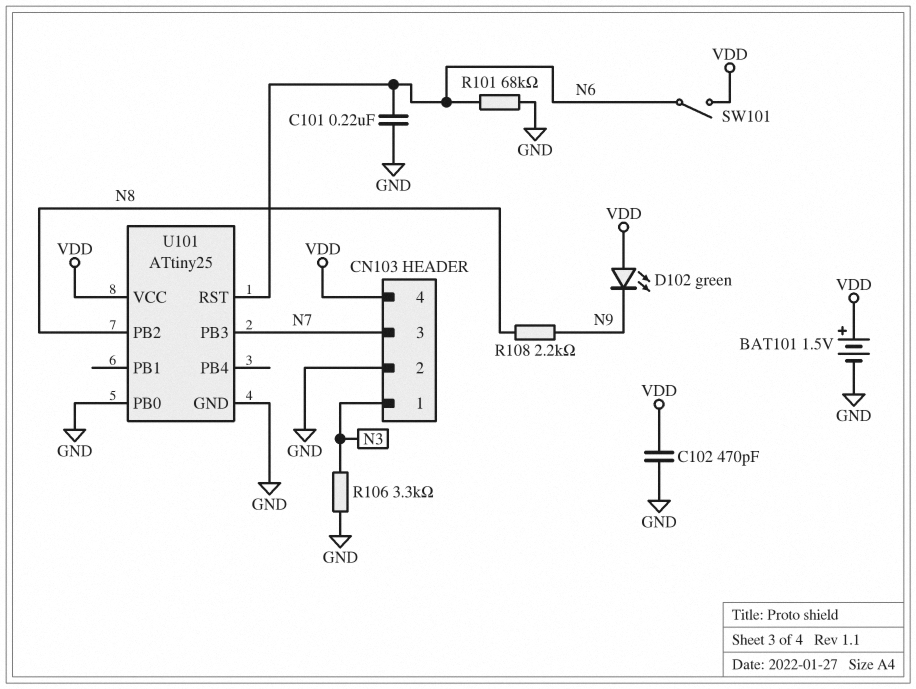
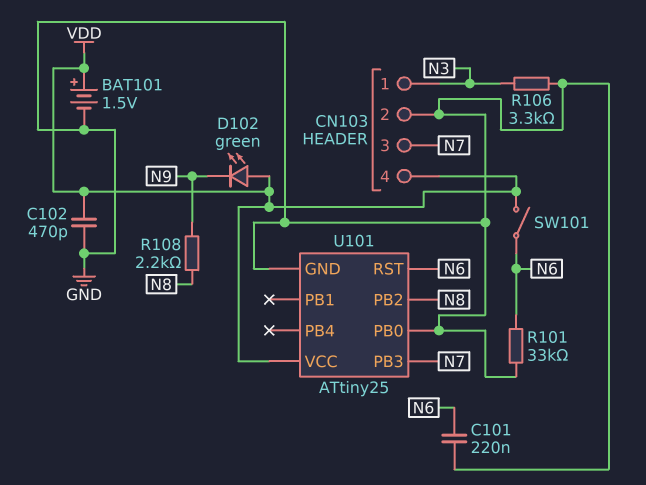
R101: 68k (GND, N6) -> 33k (GND, N6)

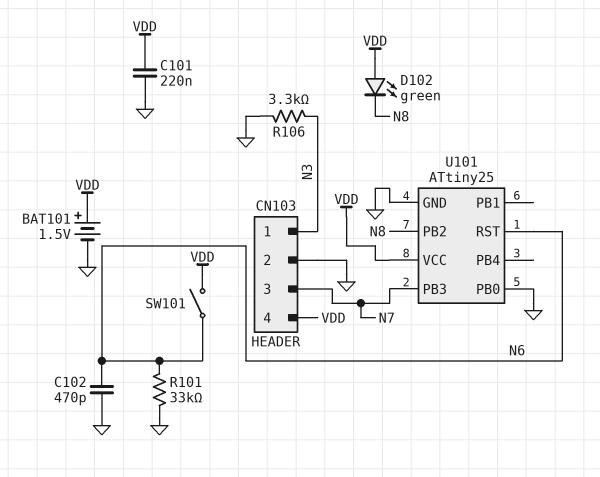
C101: 220nF (GND, N6) -> 220nF (GND, VDD)
C102: 470pF (GND, VDD) -> 470pF (GND, N6)
D102: LED green (A VDD, K N9) -> LED green (A VDD, K N8)
R108: 2.2k (N8, N9) -> none

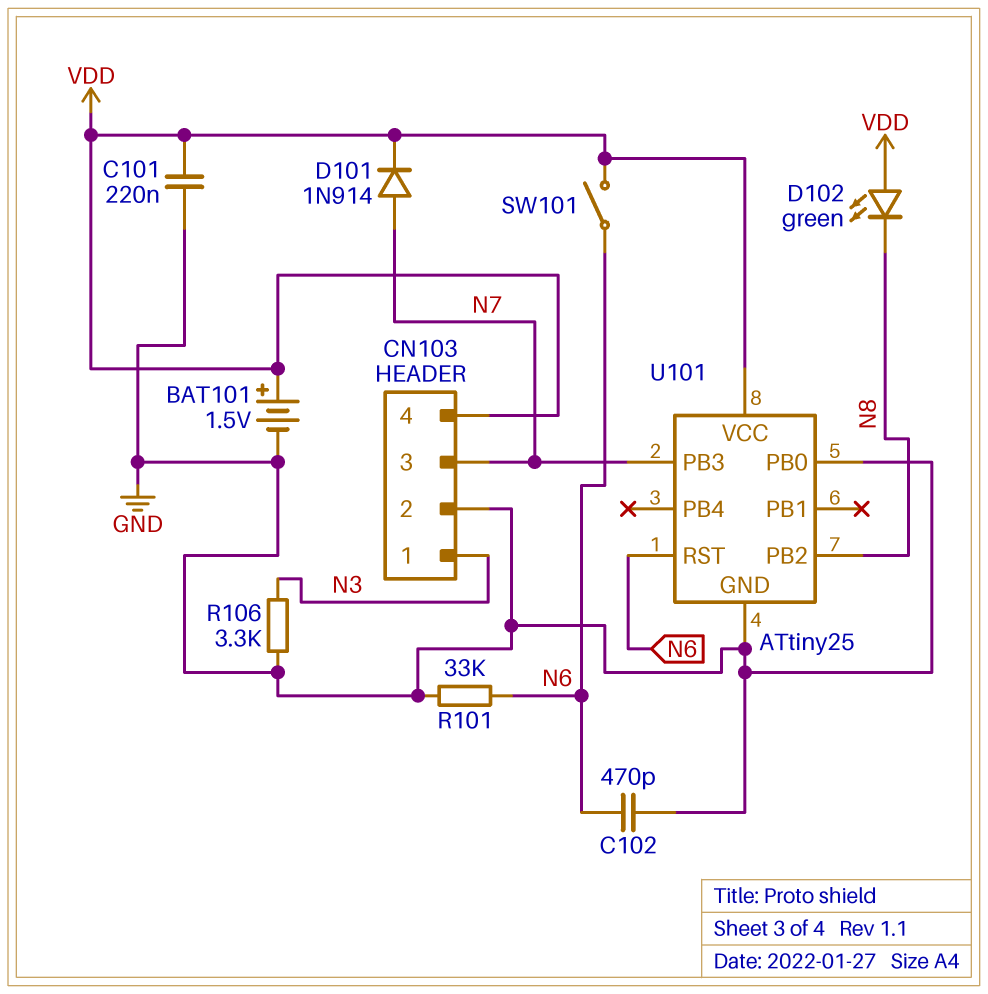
D101: none -> diode 1N914 (A N7, K VDD)

